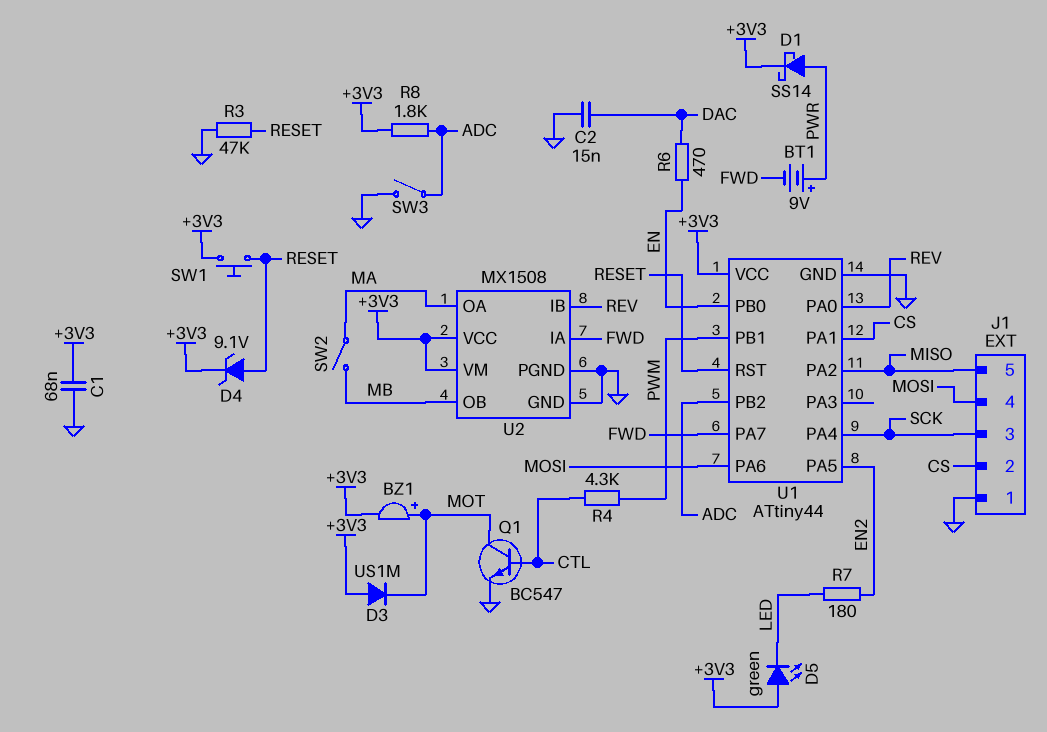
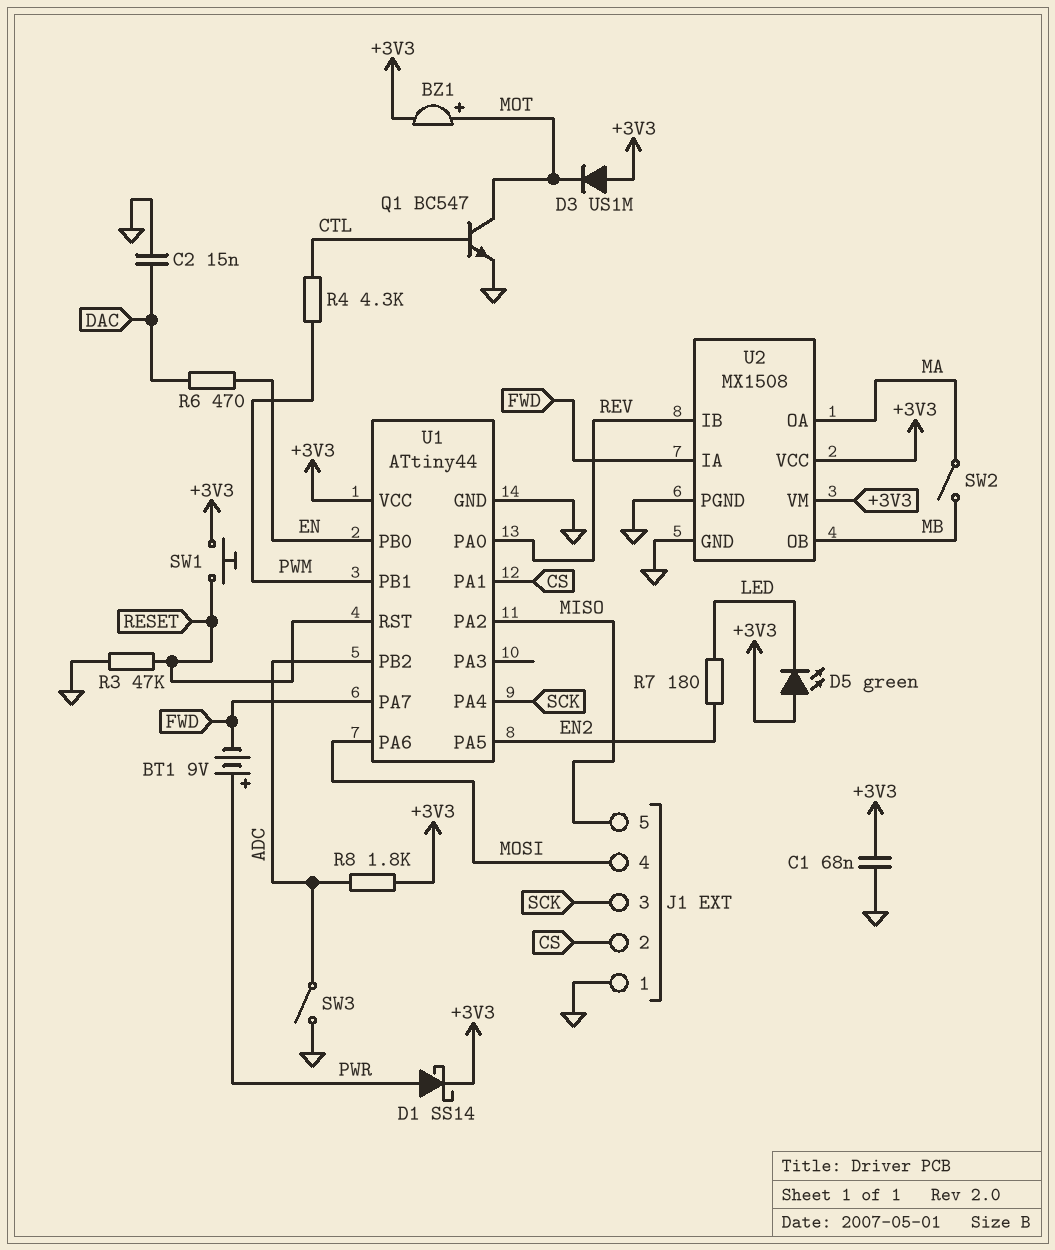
D4: zener 9.1V (A RESET, K +3V3) -> none

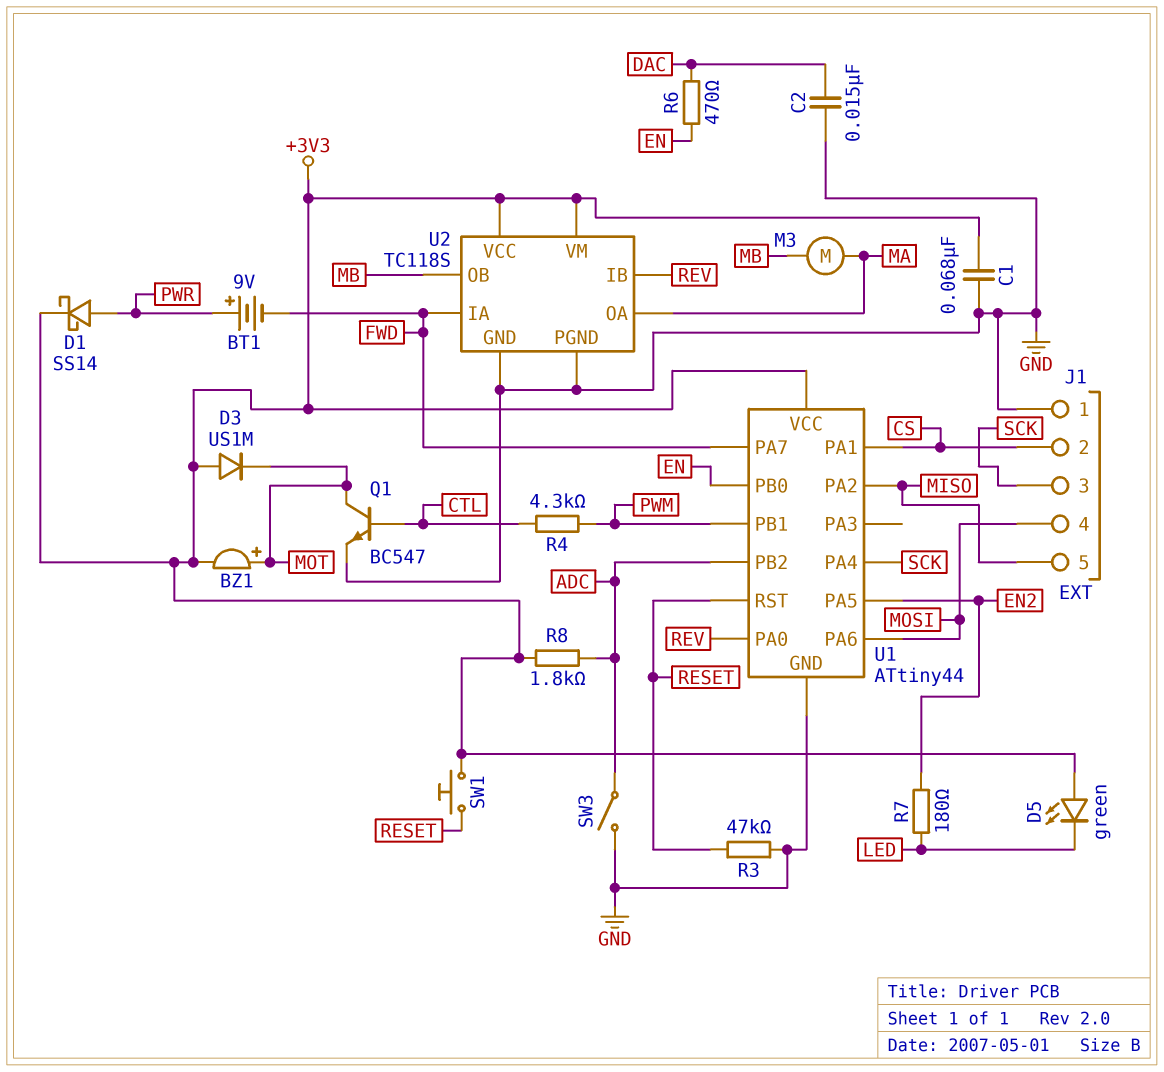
M3: none -> motor (MA, MB)
SW2: switch (MA, MB) -> none
U2: MX1508 -> TC118S

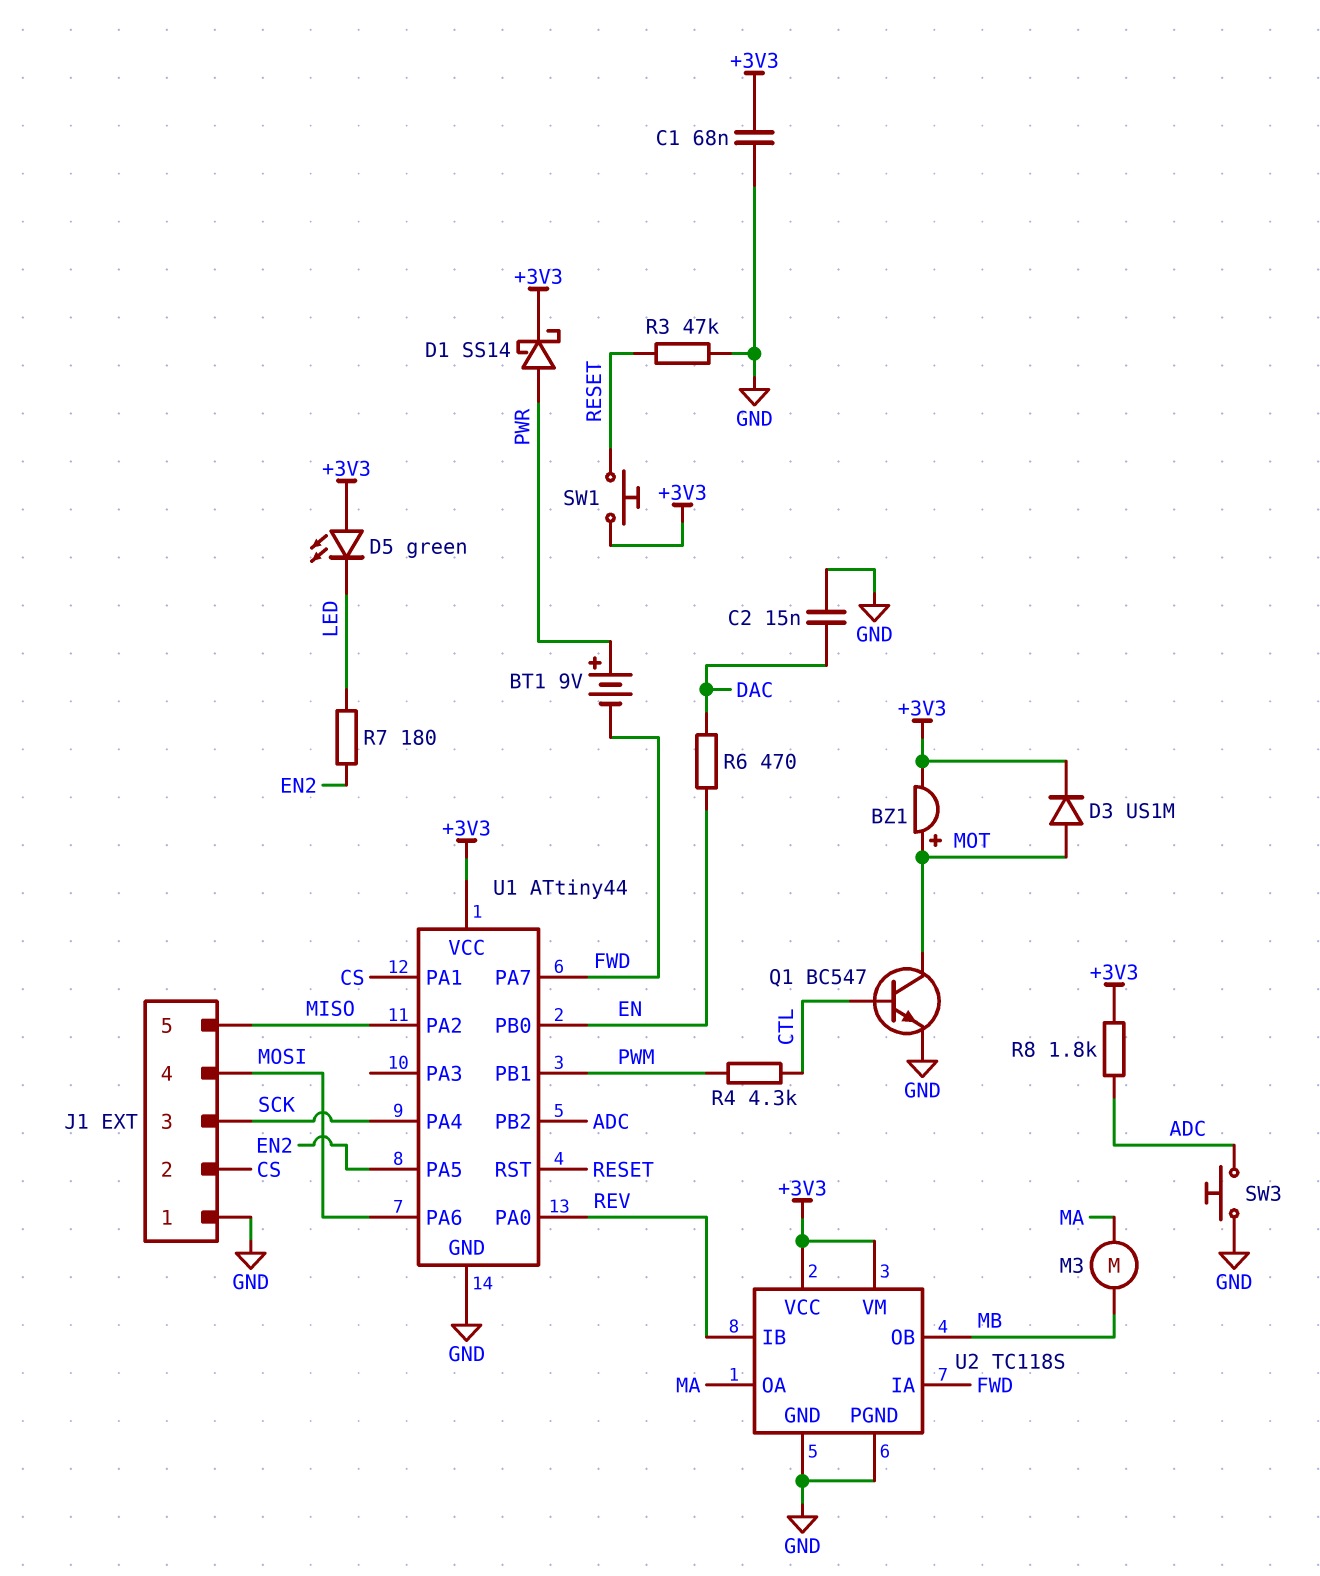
D3: diode US1M (A +3V3, K MOT) -> diode US1M (A MOT, K +3V3)
SW3: switch (ADC, GND) -> button (ADC, GND)

